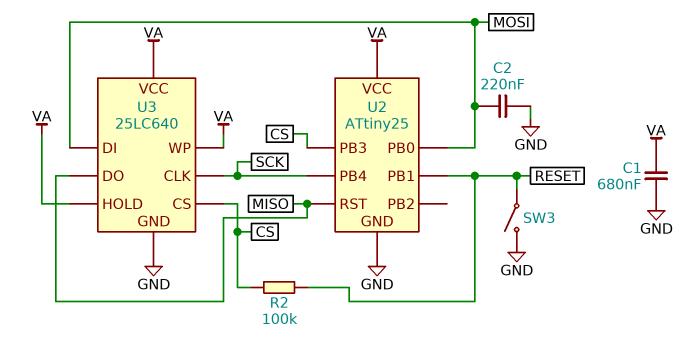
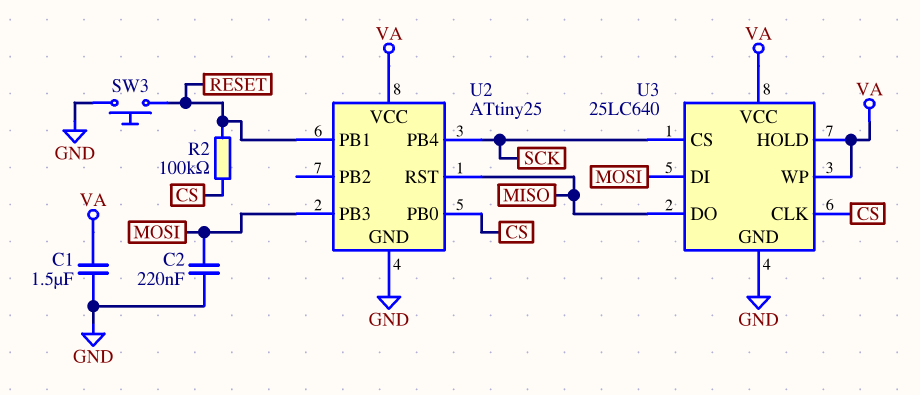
C1: 680nF (GND, VA) -> 1.5uF (GND, VA)
SW3: switch (GND, RESET) -> button (GND, RESET)
U2 pin PB0: MOSI -> CS
U2 pin PB3: CS -> MOSI
U3 pin CLK: SCK -> CS
U3 pin CS: CS -> SCK

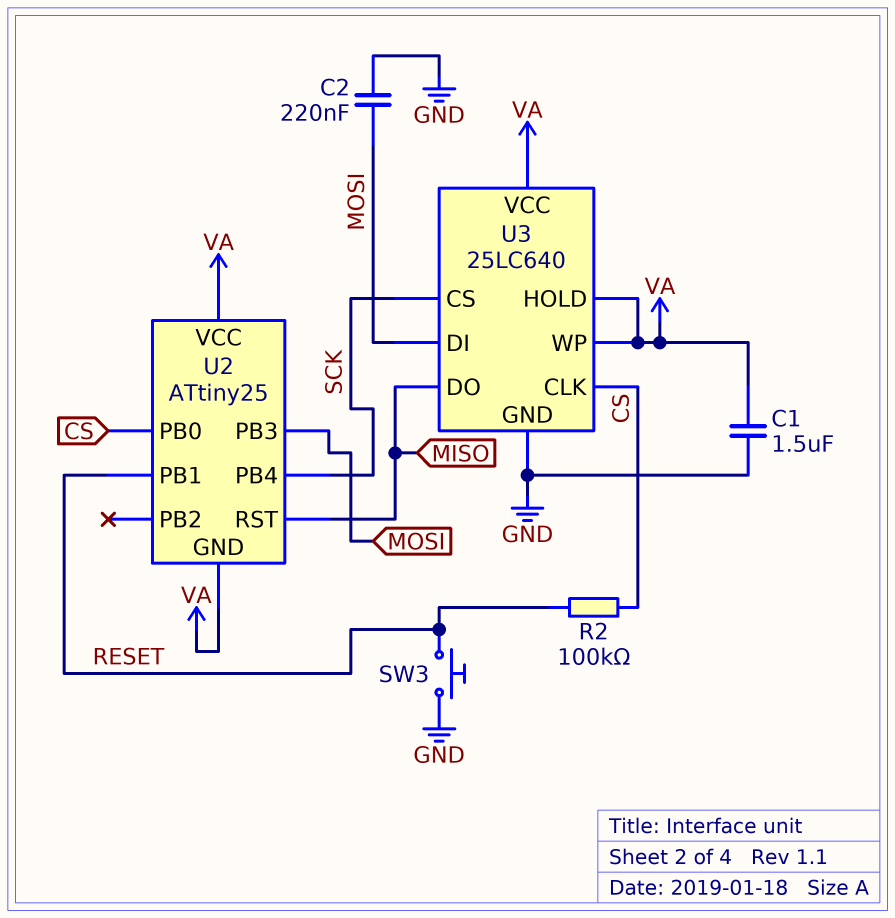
U2 pin GND: GND -> VA

